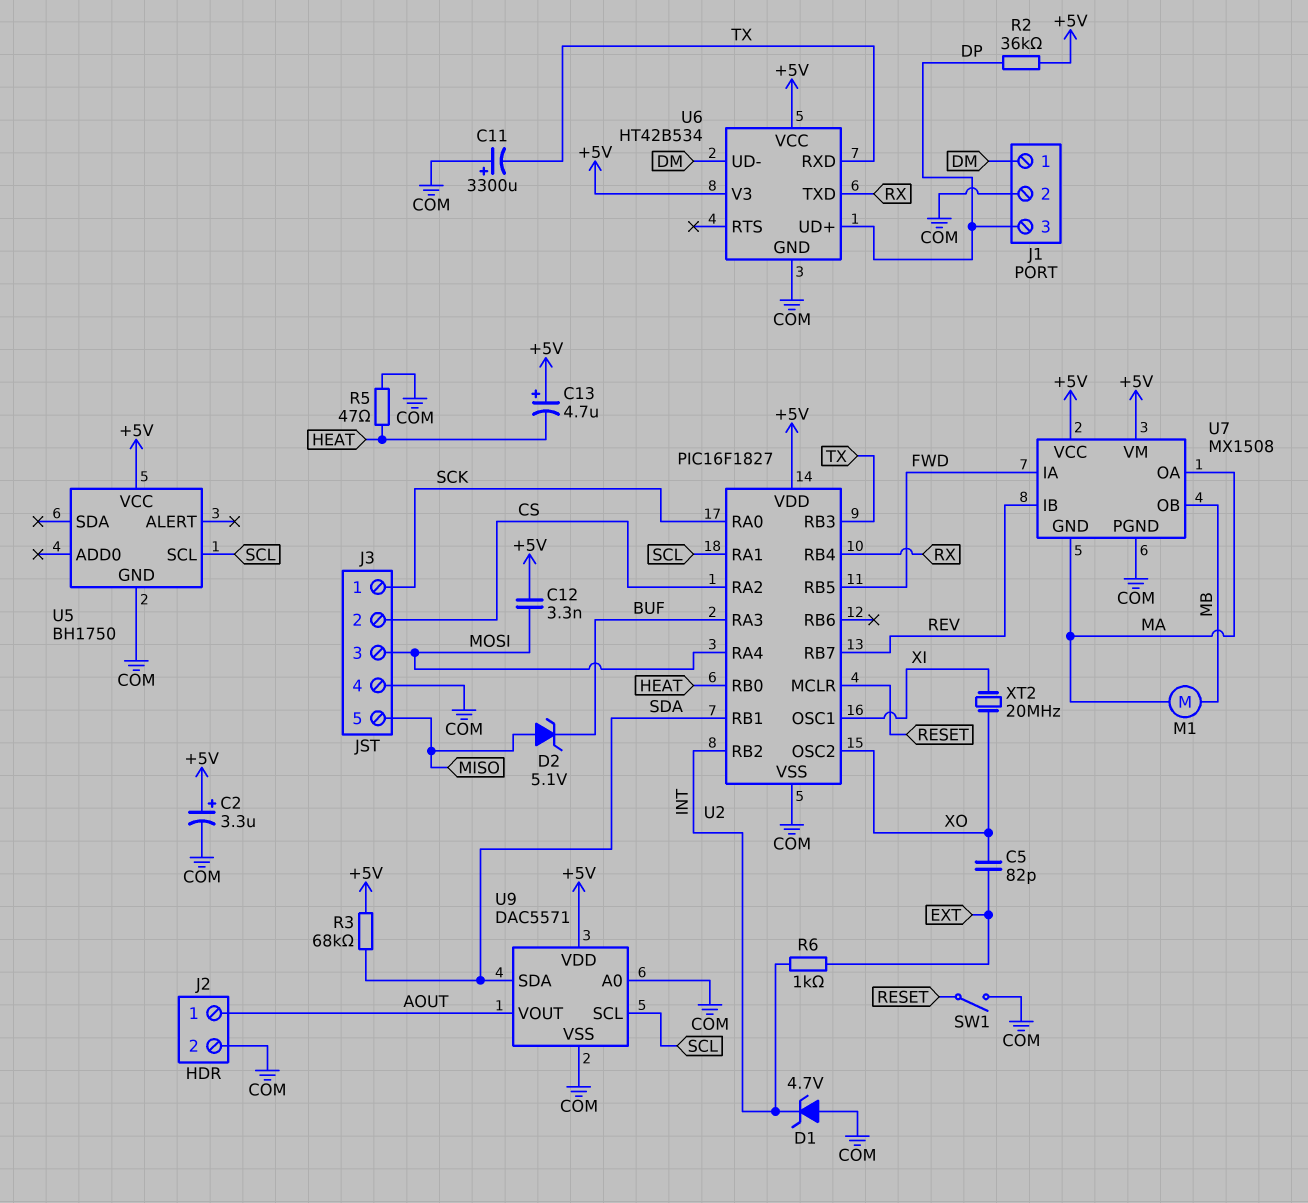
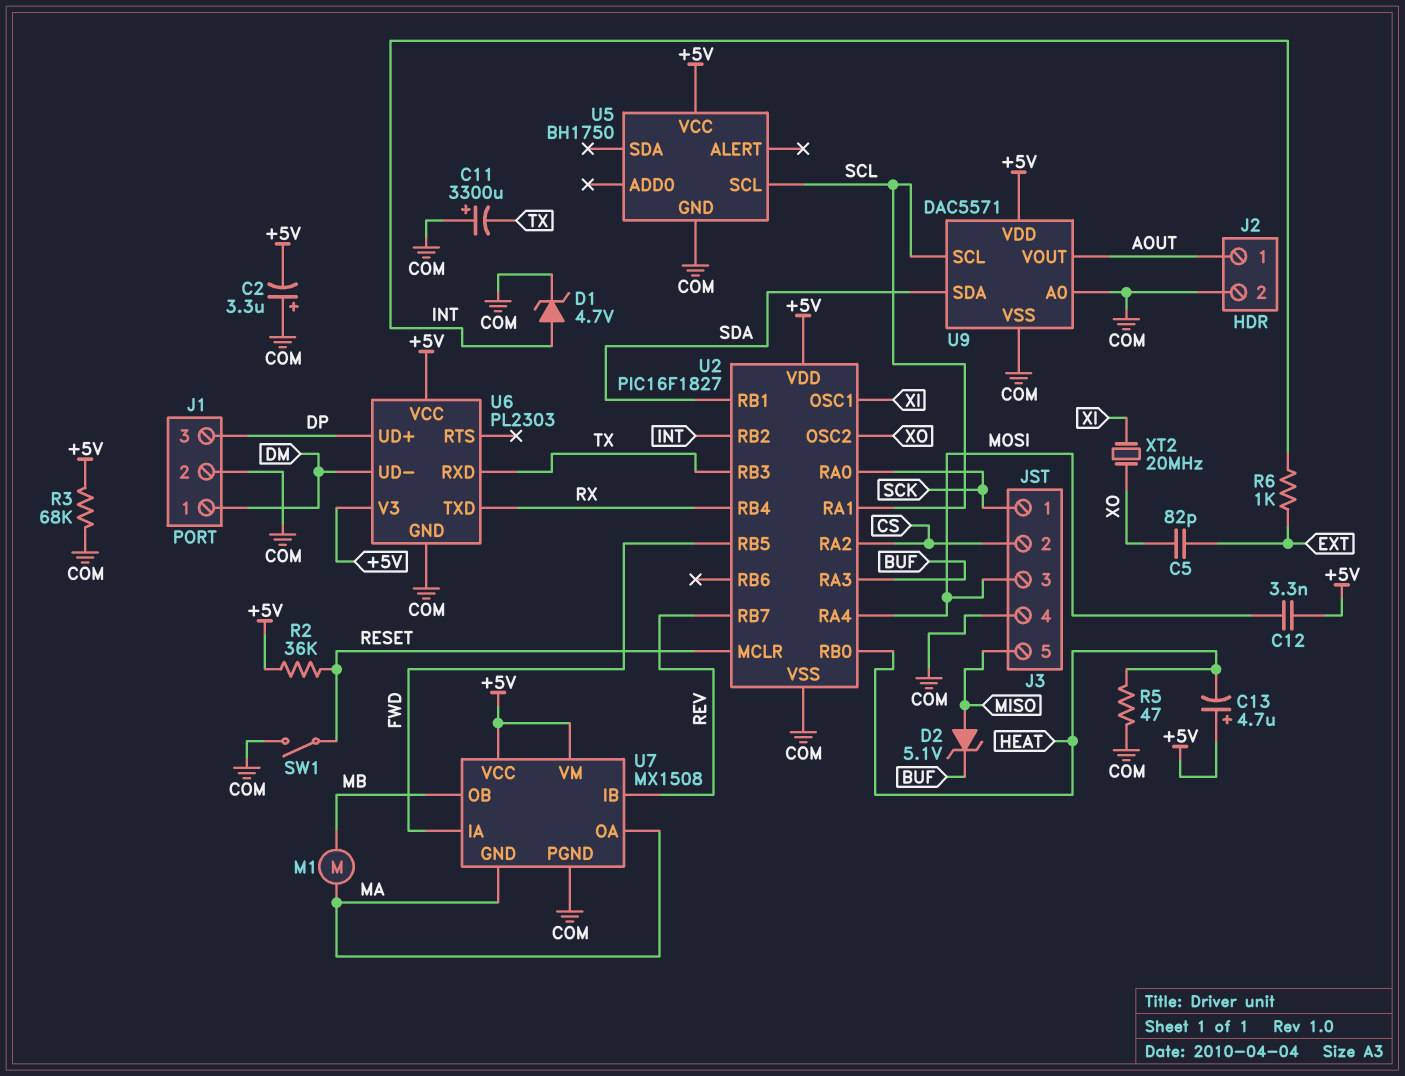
C2: 3.3uF (plus +5V, minus COM) -> 3.3uF (plus COM, minus +5V)
D1: zener 4.7V (A COM, K INT) -> zener 4.7V (A INT, K COM)
R2: 36k (+5V, DP) -> 36k (+5V, RESET)
R3: 68k (+5V, SDA) -> 68k (+5V, COM)
U6: HT42B534 -> PL2303

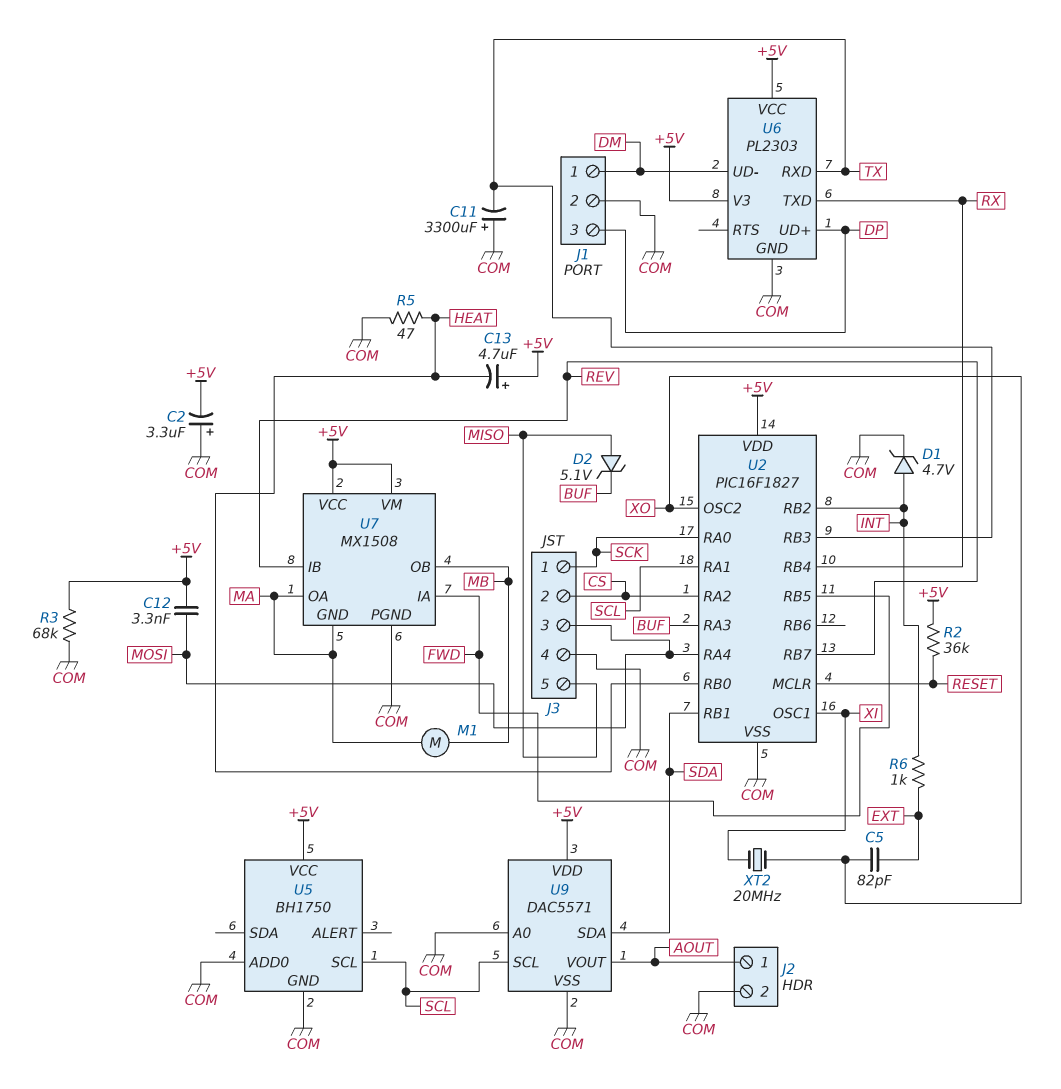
SW1: switch (COM, RESET) -> none
U5 pin ADD0: none -> COM

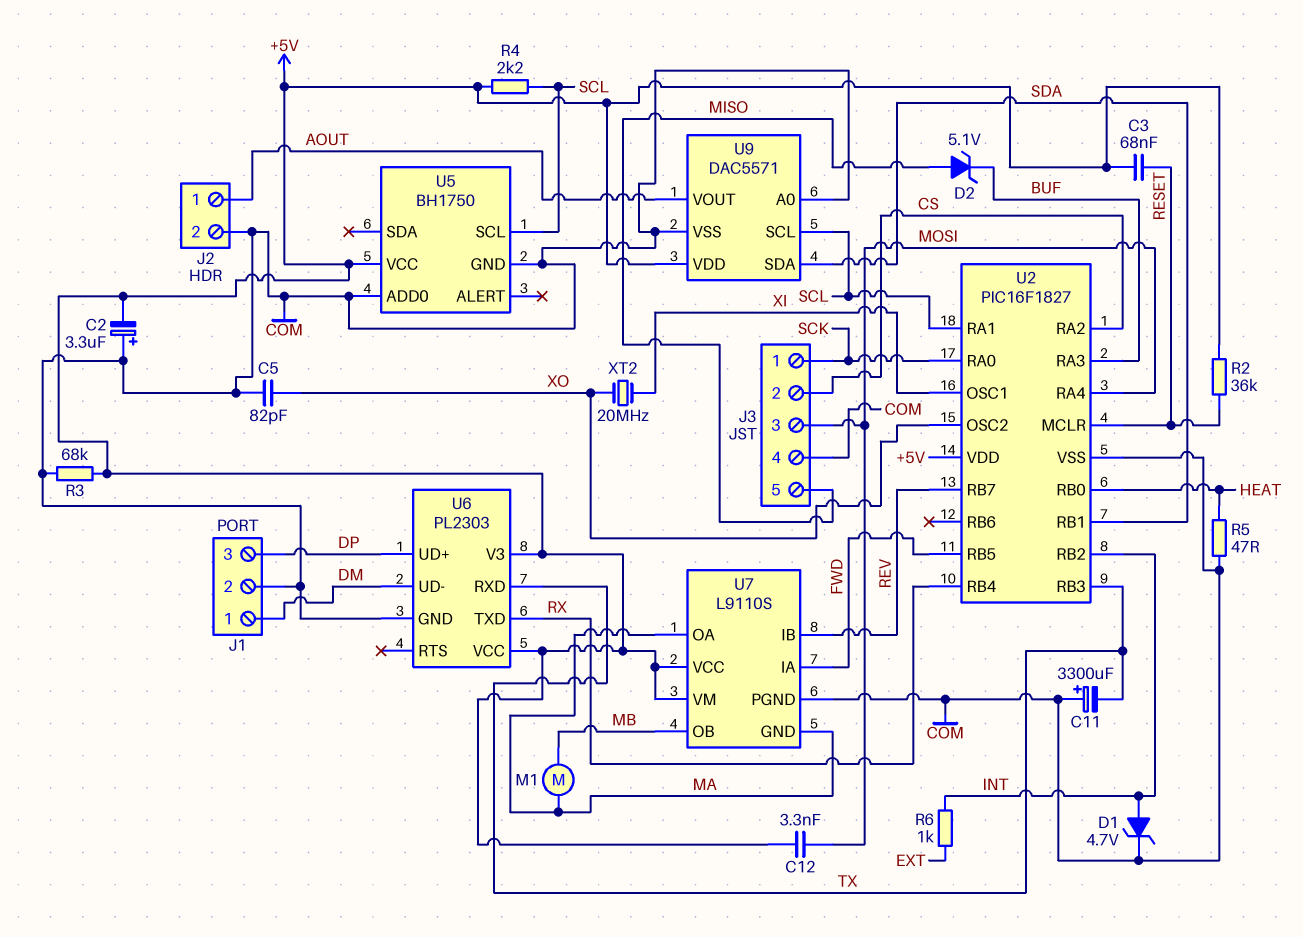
C3: none -> 68nF (+5V, RESET)
C5: 82pF (EXT, XO) -> 82pF (COM, XO)
C13: 4.7uF (plus +5V, minus HEAT) -> none
R4: none -> 2.2k (+5V, SCL)
U7: MX1508 -> L9110S

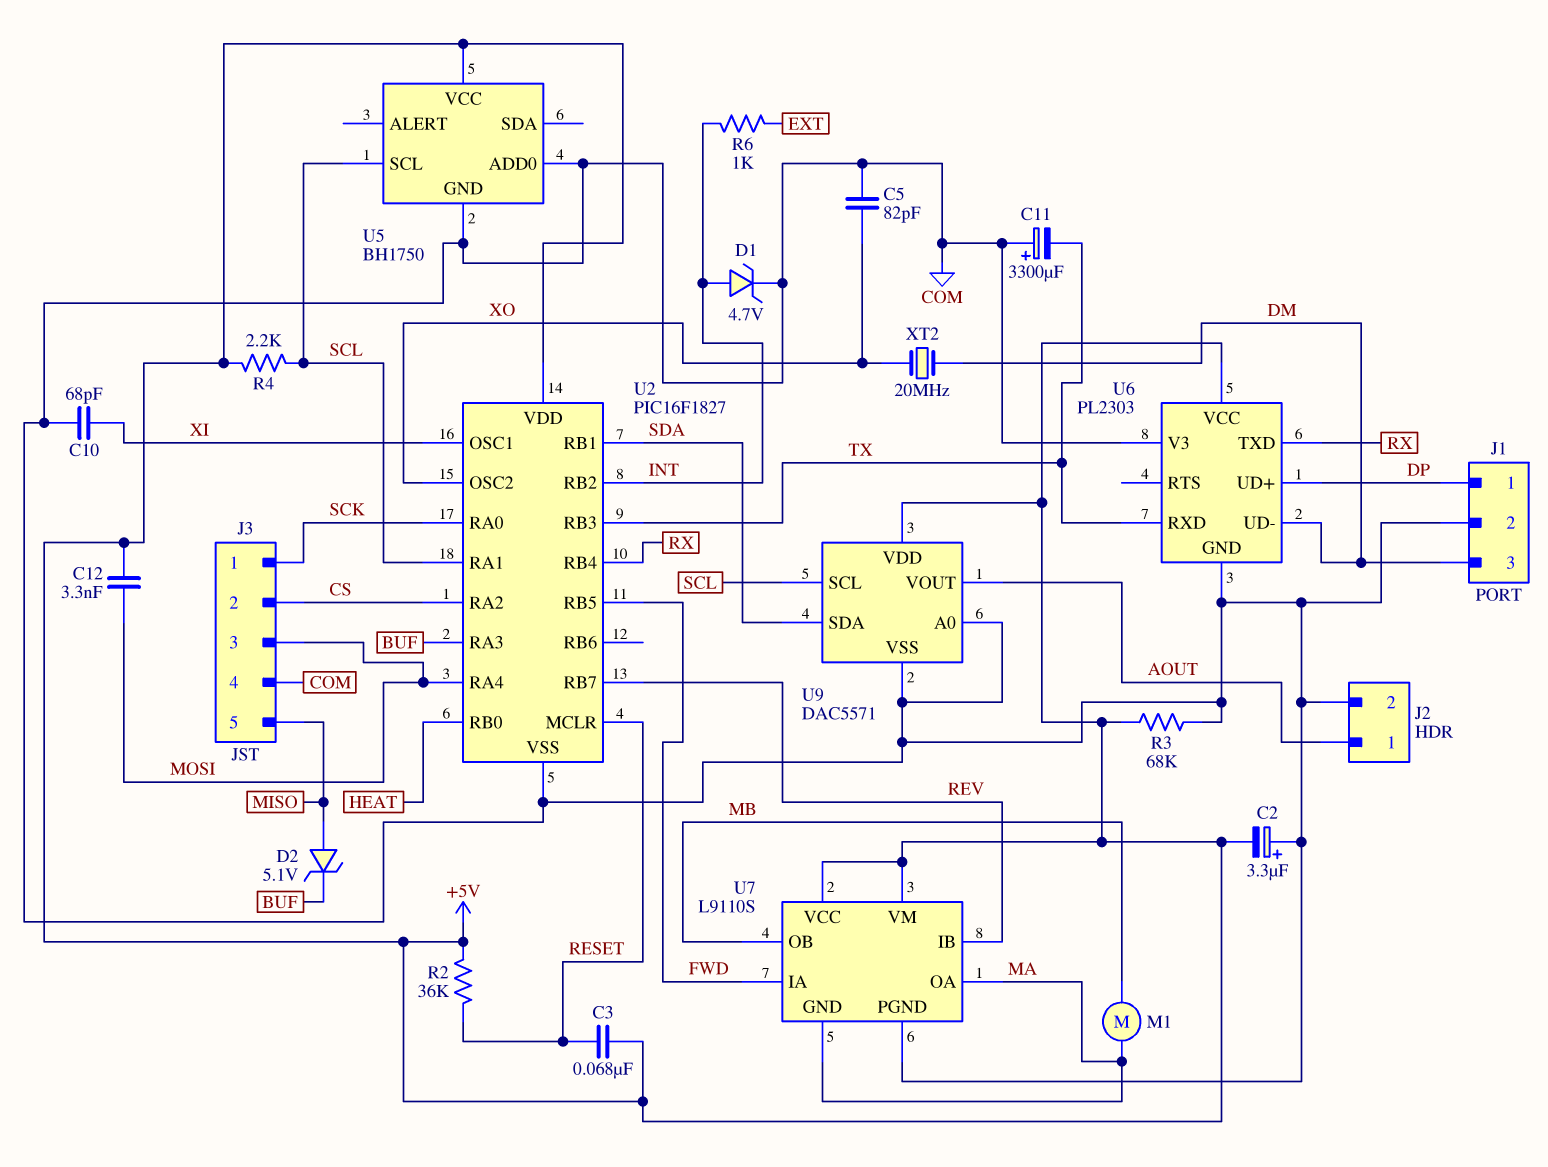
C10: none -> 68pF (COM, XI)
J1 pin 1: DM -> DP
J1 pin 3: DP -> DM
R5: 47 (COM, HEAT) -> none
U6 pin V3: +5V -> COM
XT2: 20MHz (XI, XO) -> 20MHz (DM, XO)

